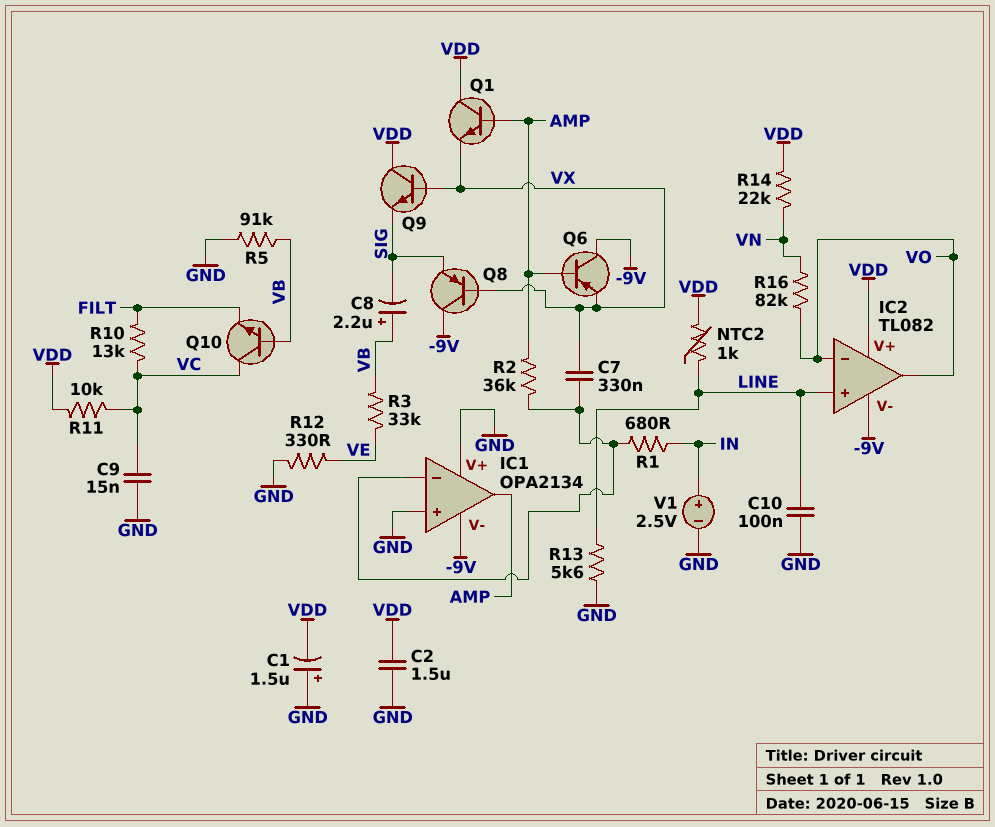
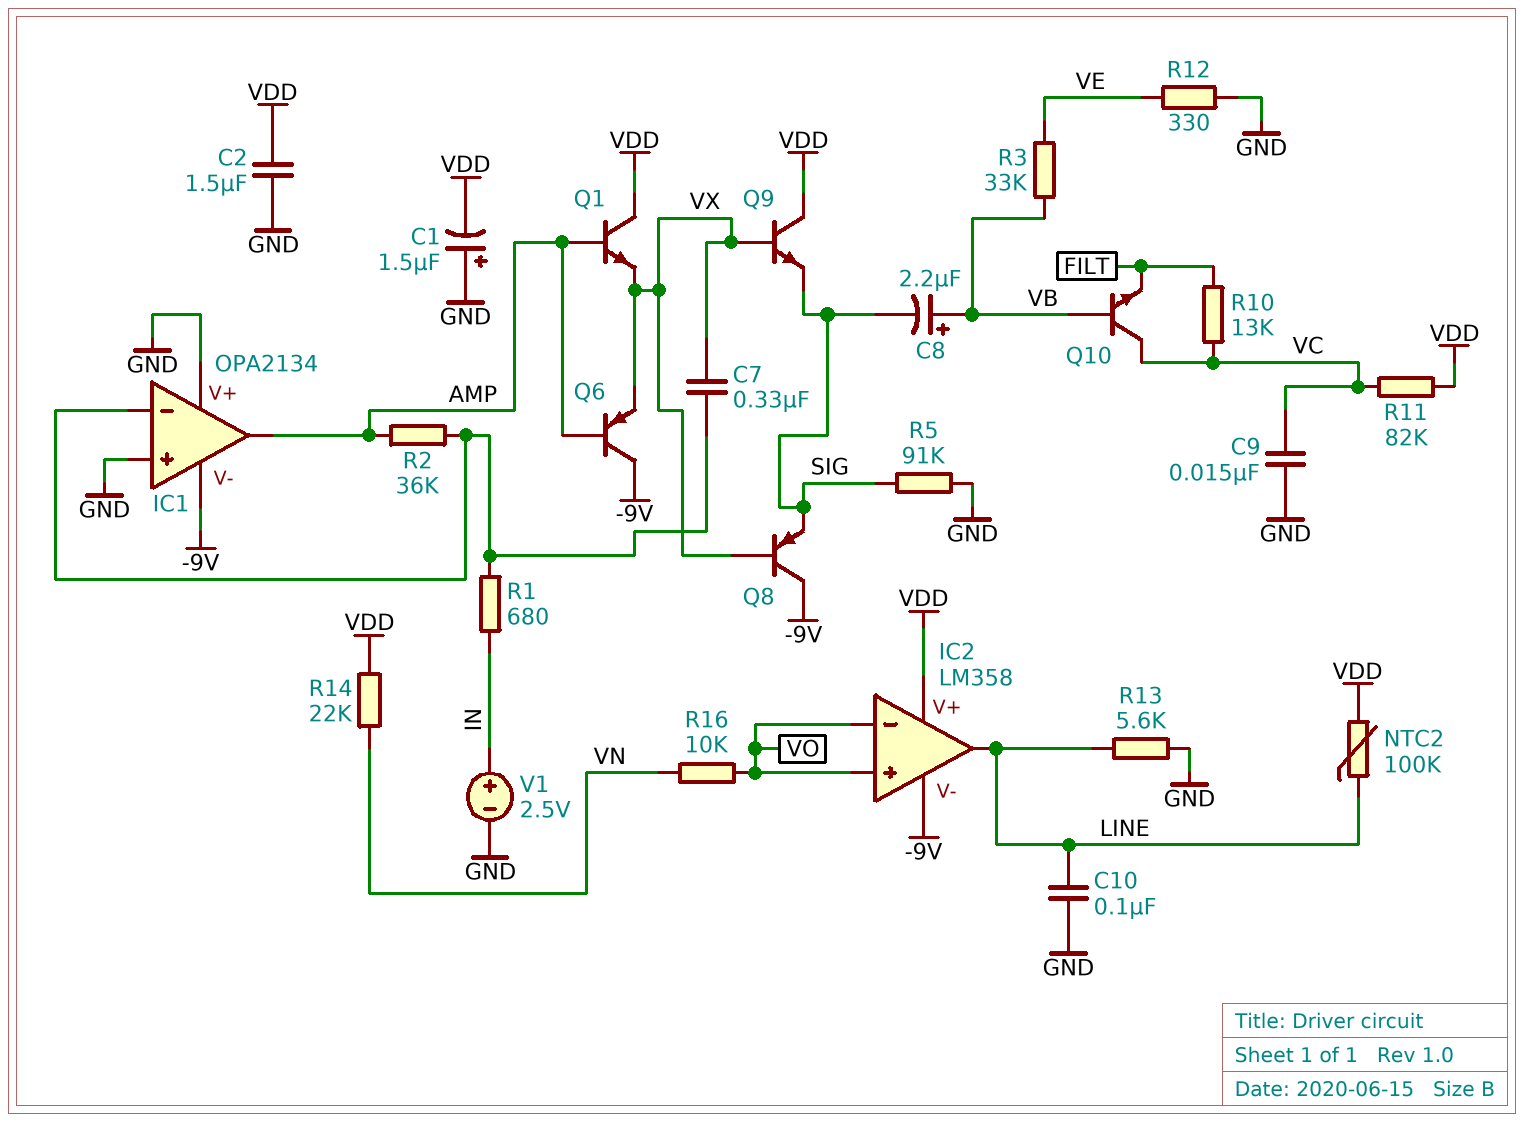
IC2: TL082 -> LM358
IC2 pin in+: LINE -> VO
IC2 pin out: VO -> LINE
NTC2: 1k (LINE, VDD) -> 100k (LINE, VDD)
R5: 91k (GND, VB) -> 91k (GND, SIG)
R11: 10k (VC, VDD) -> 82k (VC, VDD)
R16: 82k (VN, VO) -> 10k (VN, VO)

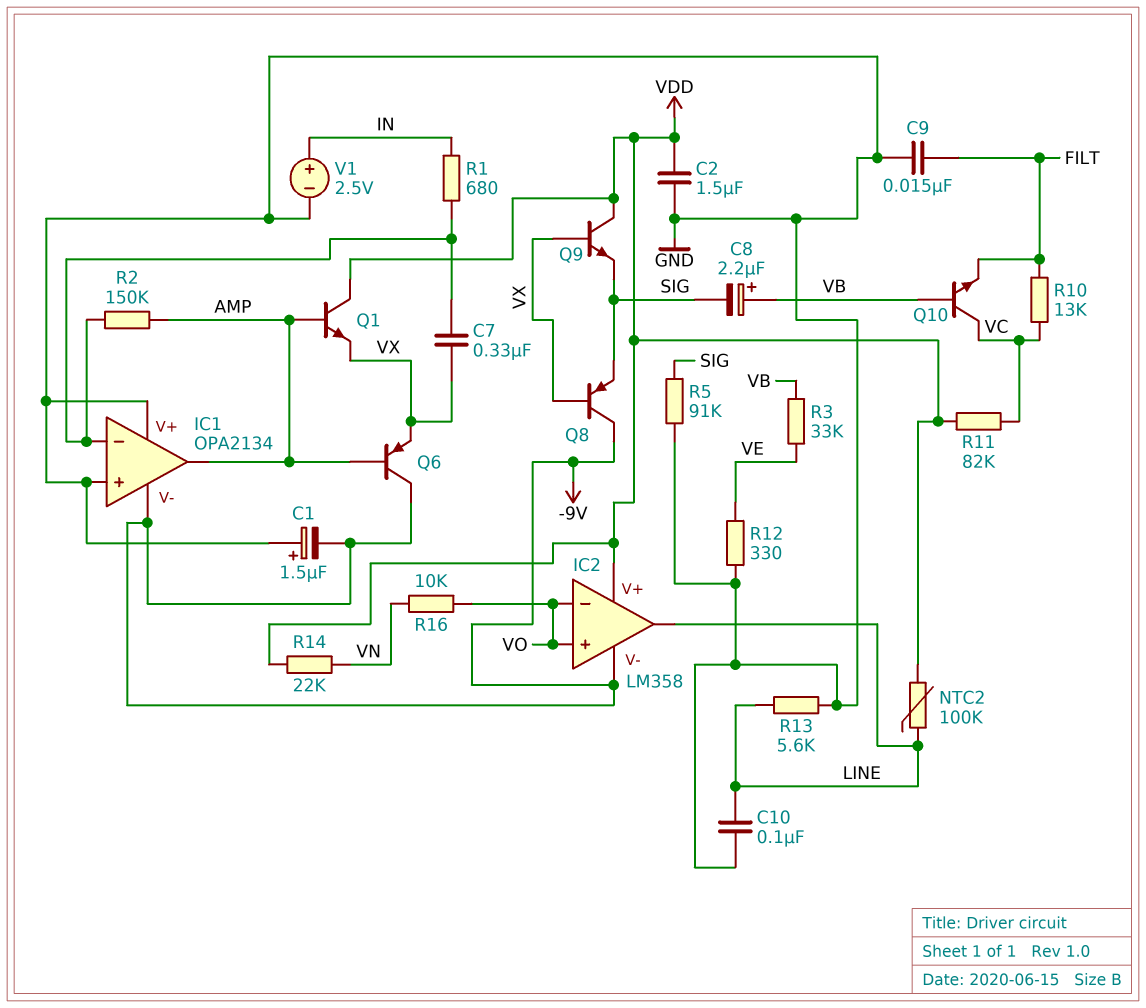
C1: 1.5uF (plus GND, minus VDD) -> 1.5uF (plus GND, minus -9V)
C9: 15nF (GND, VC) -> 15nF (FILT, GND)
R2: 36k (AMP, IC1/in-) -> 150k (AMP, IC1/in-)

